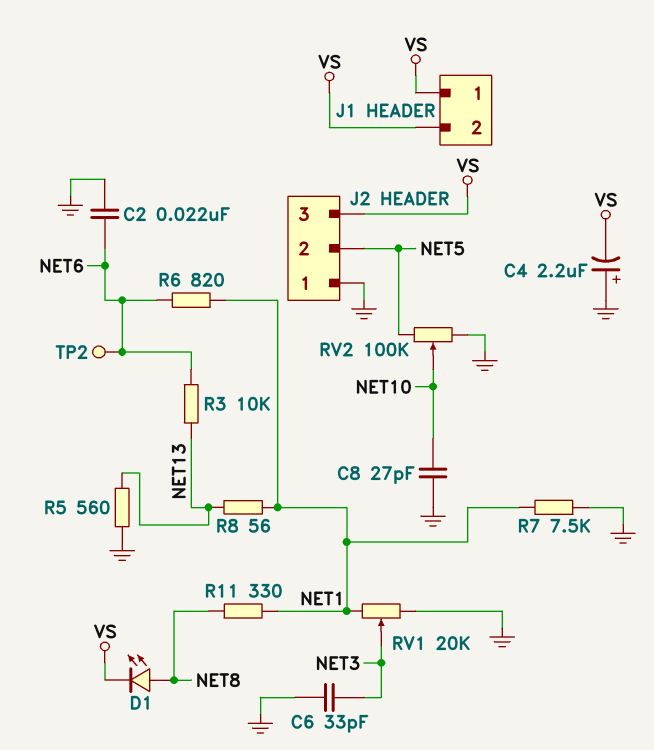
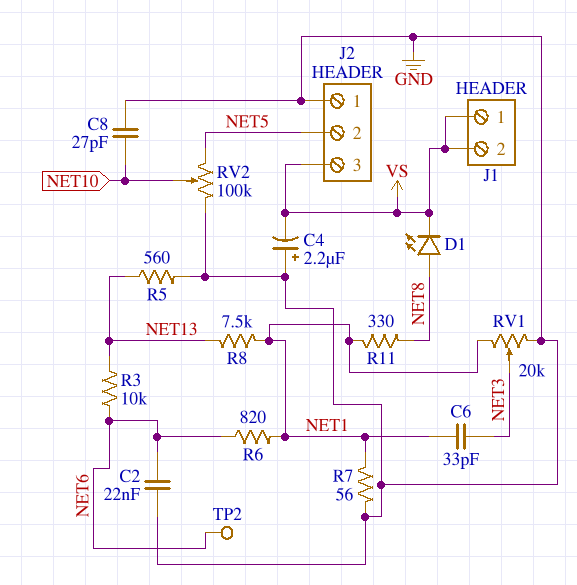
C6: 33pF (GND, NET3) -> 33pF (NET1, NET3)
R7: 7.5k (GND, NET1) -> 56 (GND, NET1)
R8: 56 (NET1, NET13) -> 7.5k (NET1, NET13)

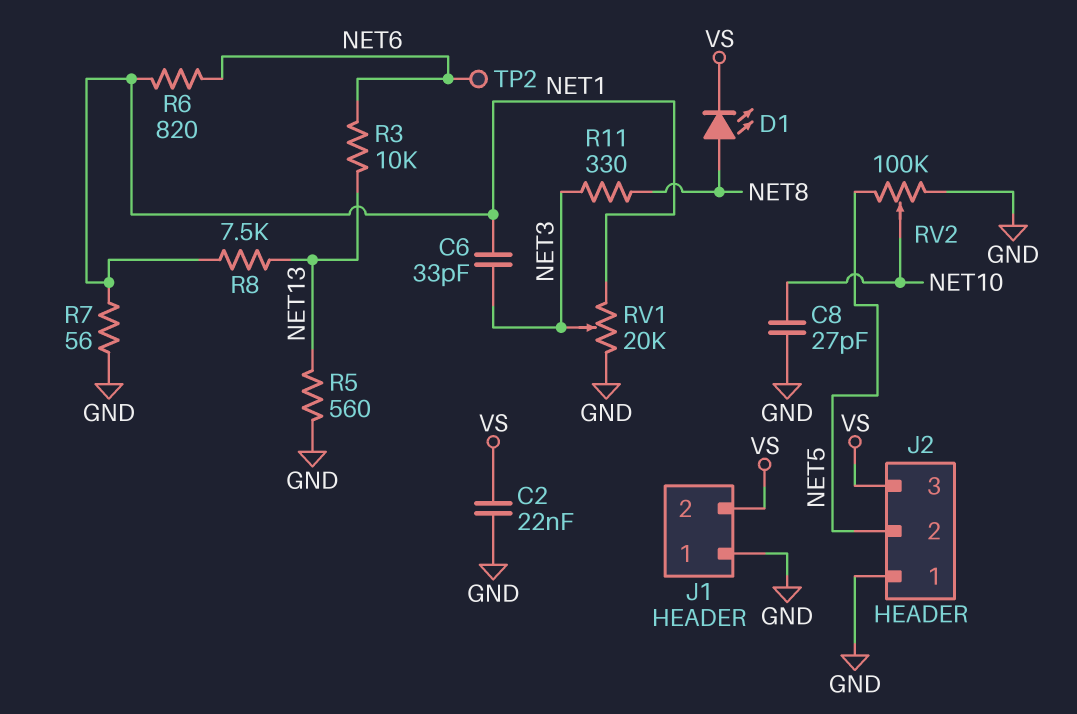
C2: 22nF (GND, NET6) -> 22nF (GND, VS)
C4: 2.2uF (plus GND, minus VS) -> none
J1 pin 1: VS -> GND
R11: 330 (NET1, NET8) -> 330 (NET3, NET8)

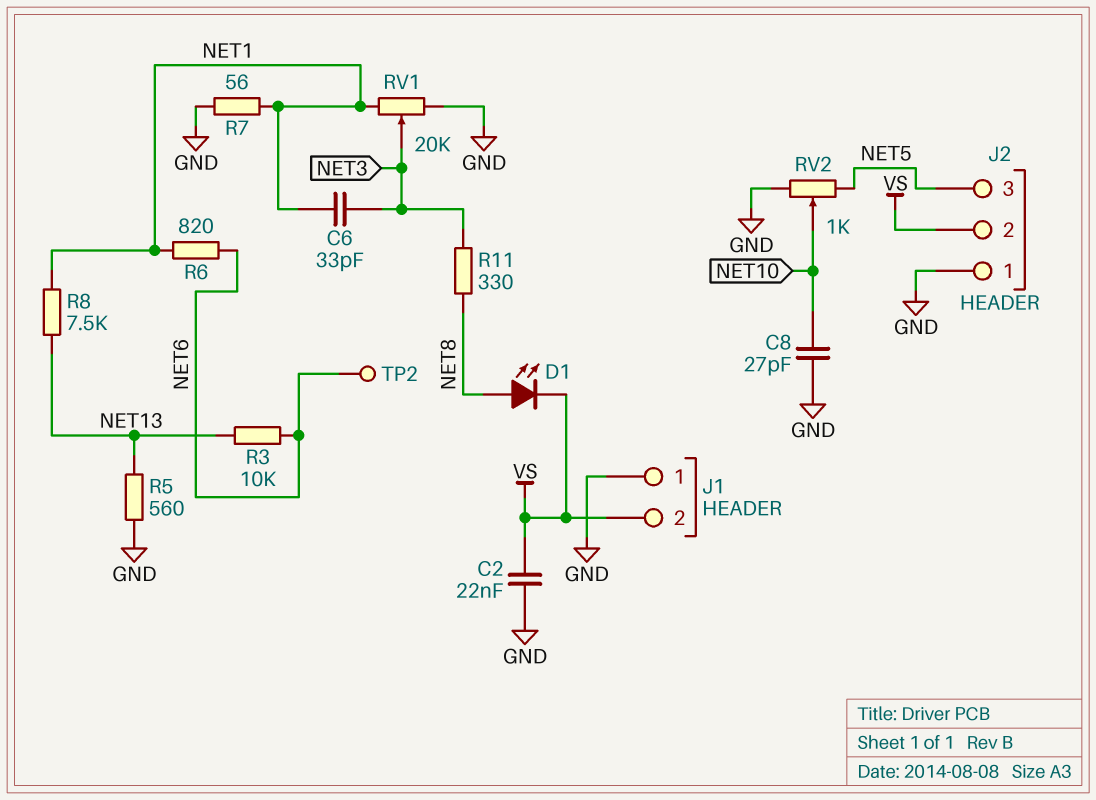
J2 pin 2: NET5 -> VS
J2 pin 3: VS -> NET5
RV2: 100k (GND, NET5, wiper NET10) -> 1k (GND, NET5, wiper NET10)

